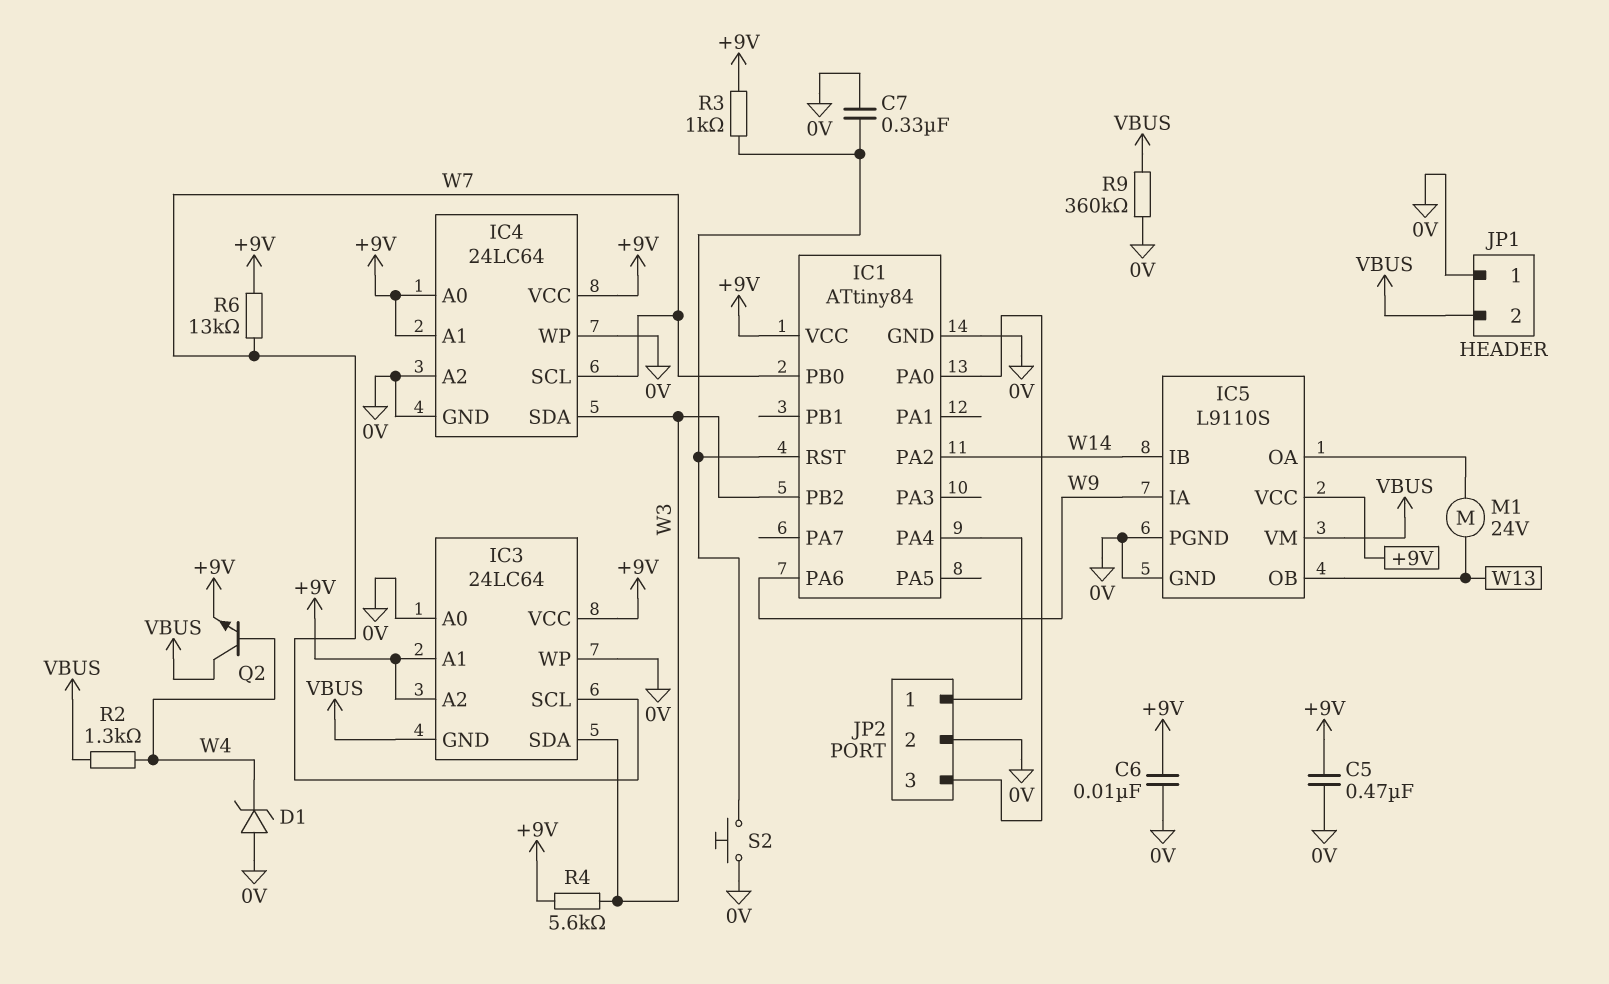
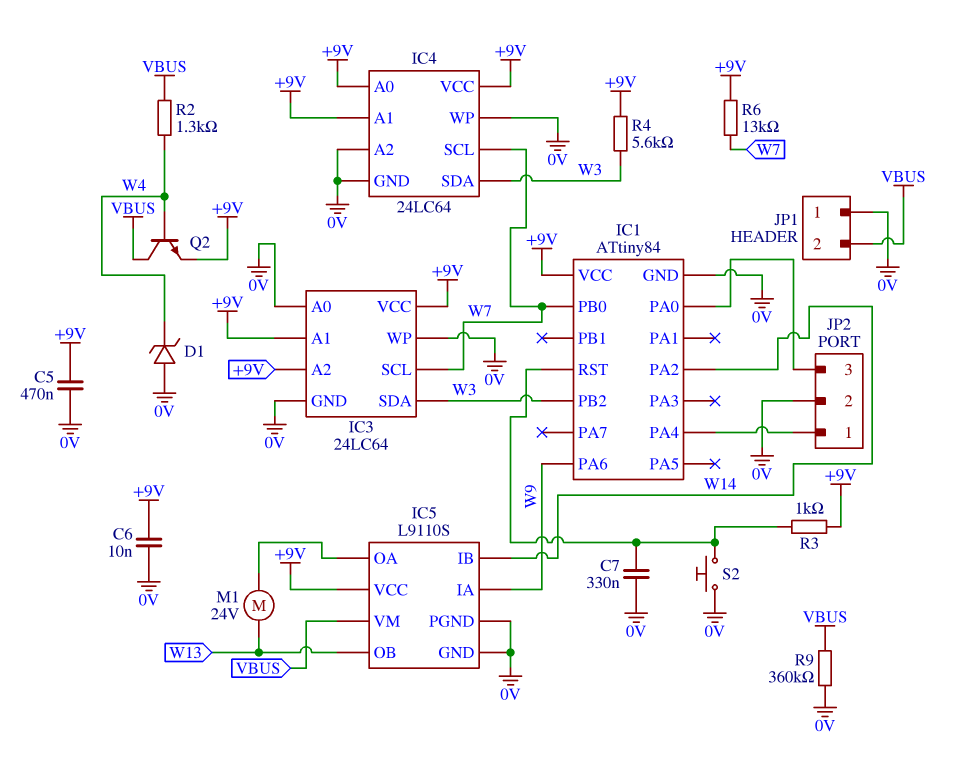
IC3 pin GND: VBUS -> 0V

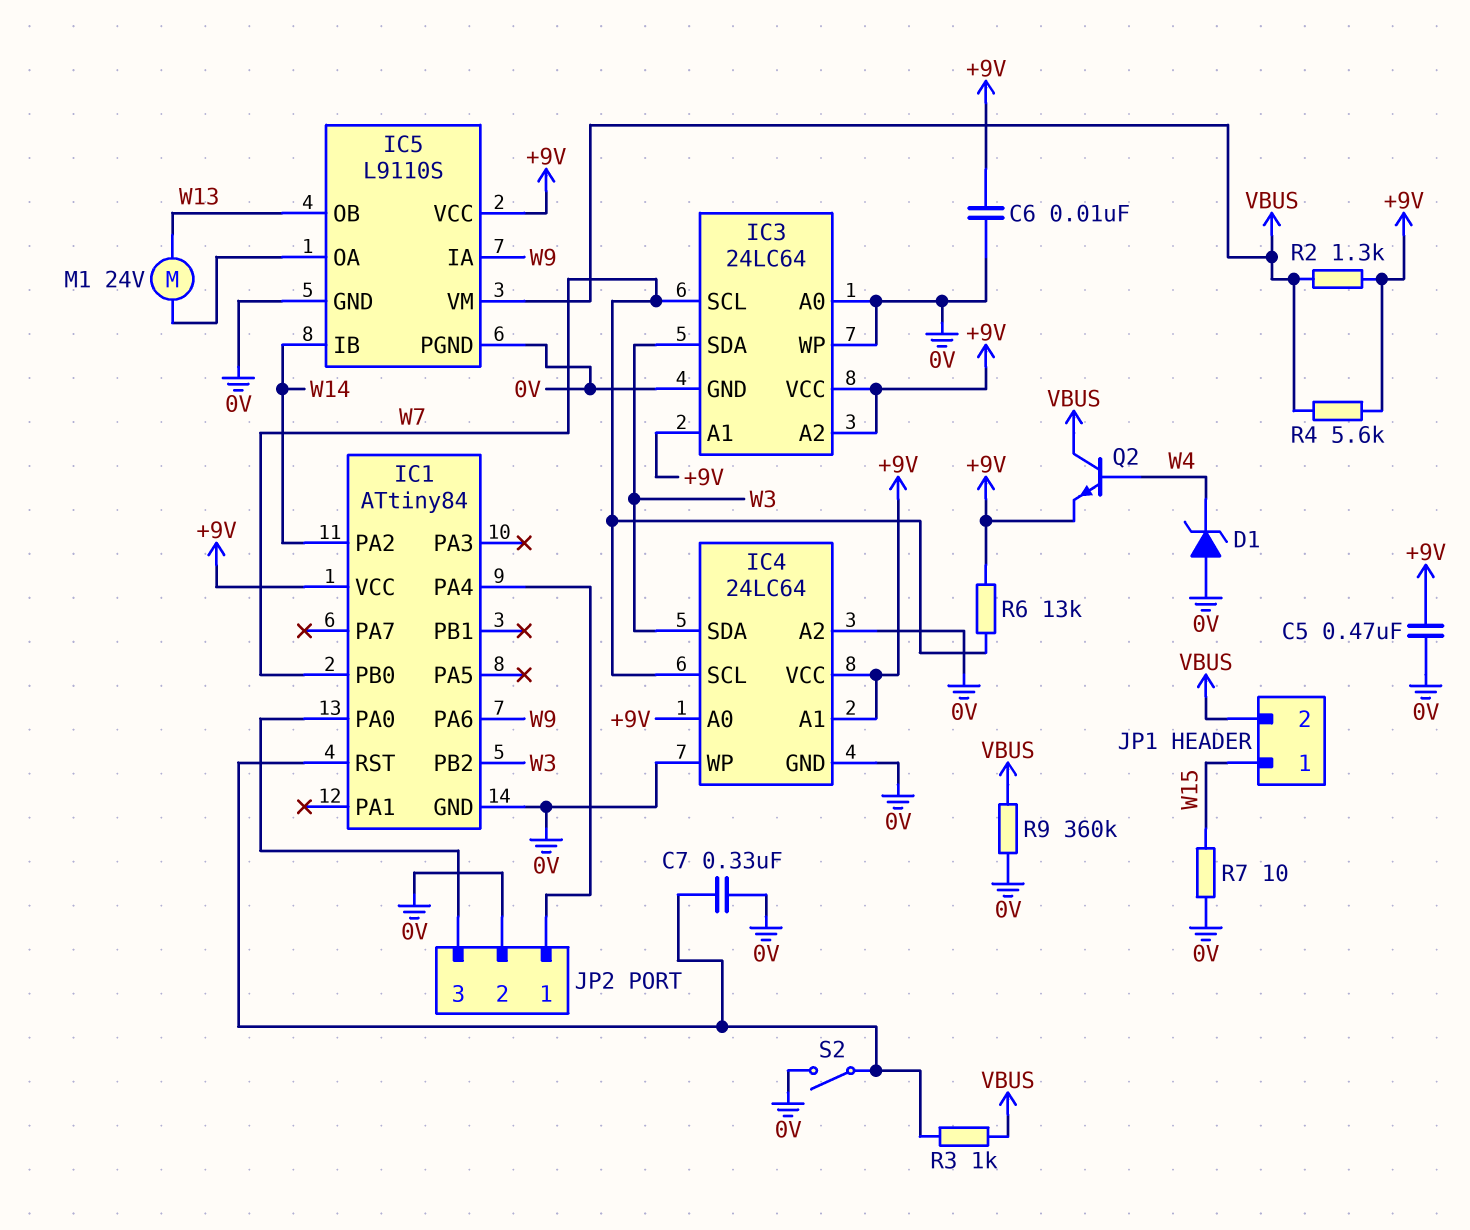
JP1 pin 1: 0V -> W15
R2: 1.3k (VBUS, W4) -> 1.3k (+9V, VBUS)
R3: 1k (+9V, IC1/RST) -> 1k (IC1/RST, VBUS)
R4: 5.6k (+9V, W3) -> 5.6k (+9V, VBUS)
R7: none -> 10 (0V, W15)
S2: button (0V, IC1/RST) -> switch (0V, IC1/RST)

